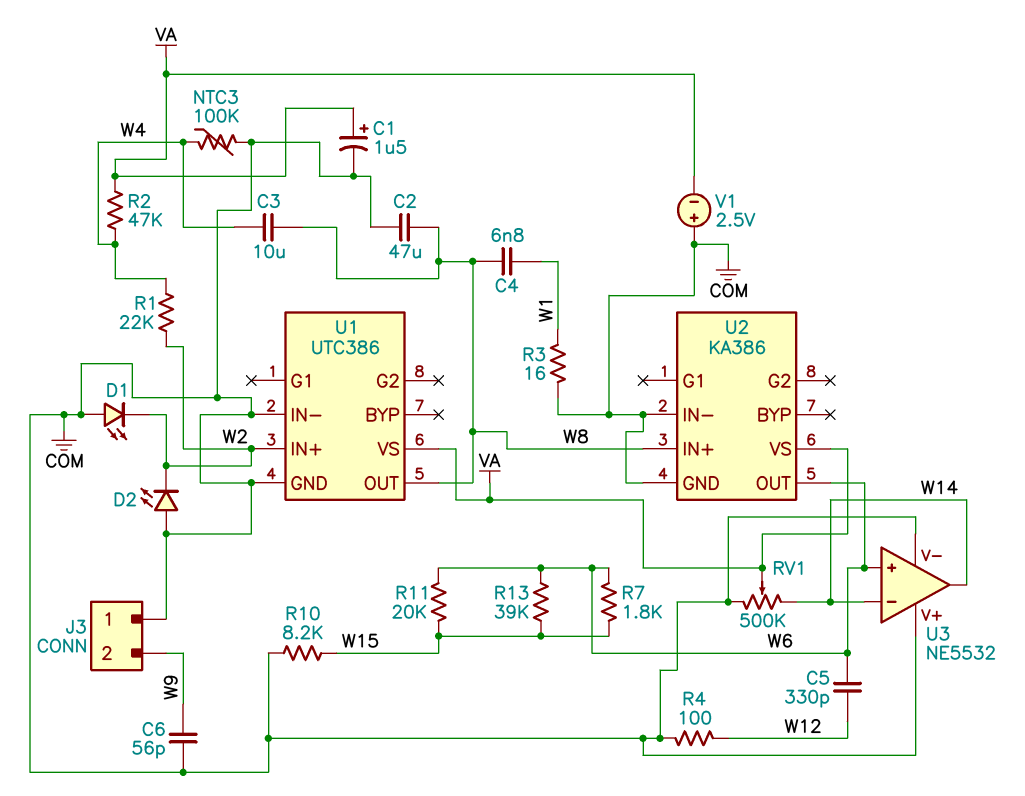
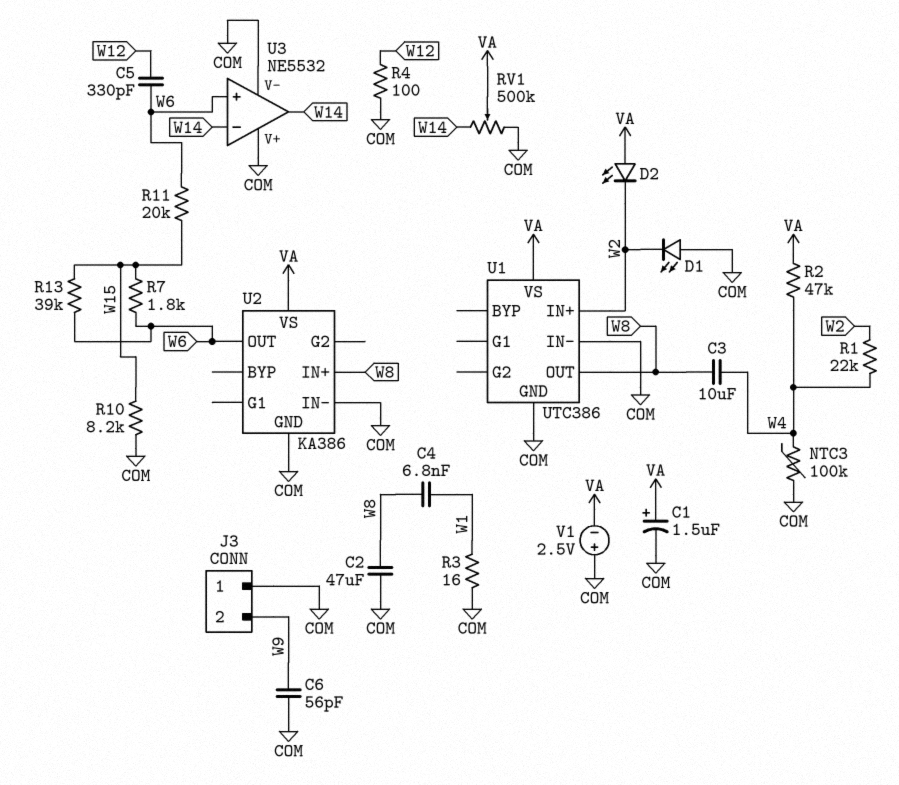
D2: LED (A COM, K W2) -> LED (A VA, K W2)

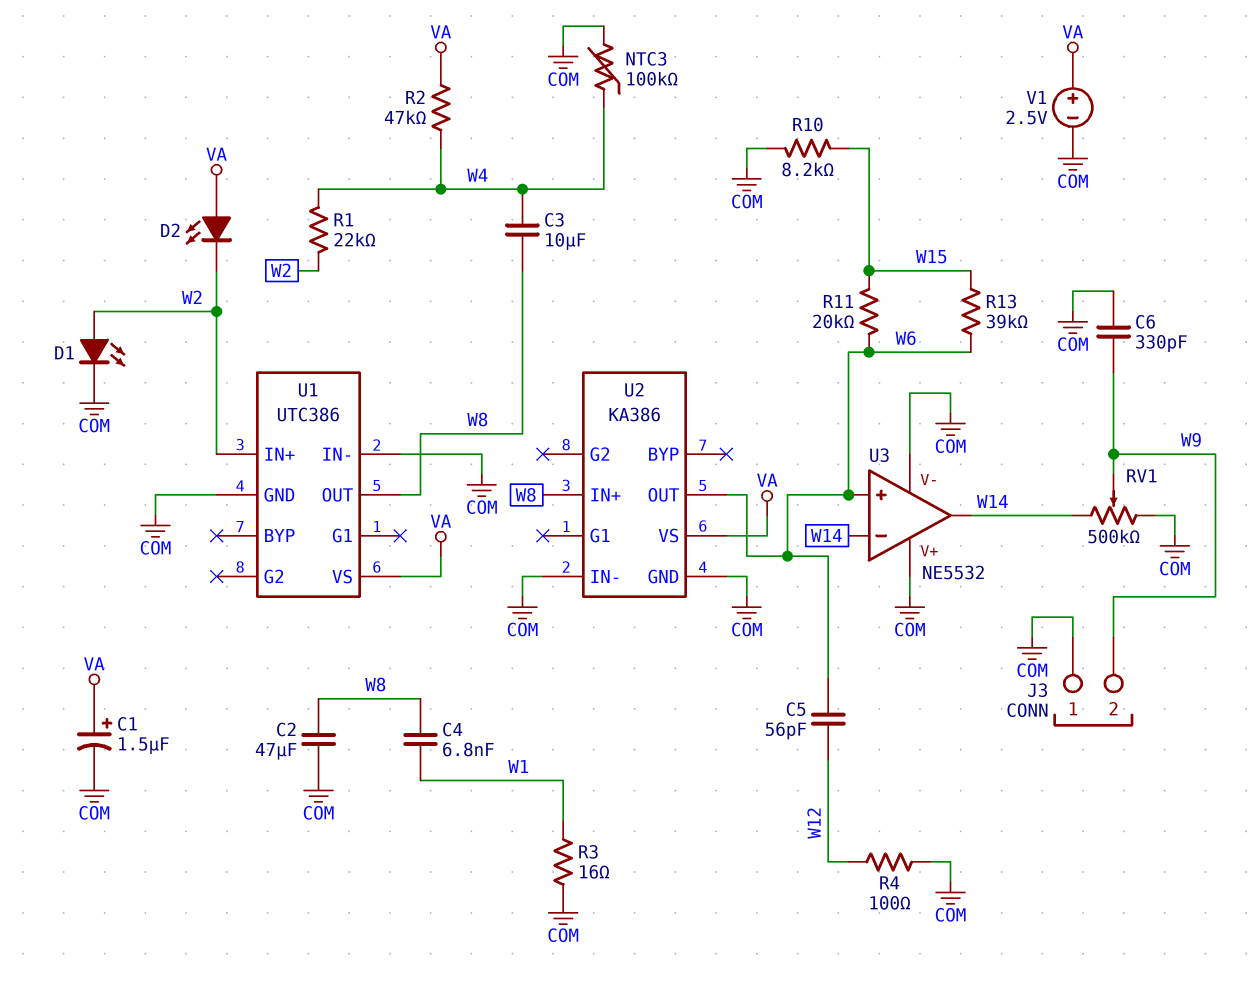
C5: 330pF (W6, W12) -> 56pF (W6, W12)
C6: 56pF (COM, W9) -> 330pF (COM, W9)
D1: LED (A COM, K W2) -> LED (A W2, K COM)
R7: 1.8k (W6, W15) -> none
RV1: 500k (COM, W14, wiper VA) -> 500k (COM, W14, wiper W9)
V1: 2.5V (plus COM, minus VA) -> 2.5V (plus VA, minus COM)

